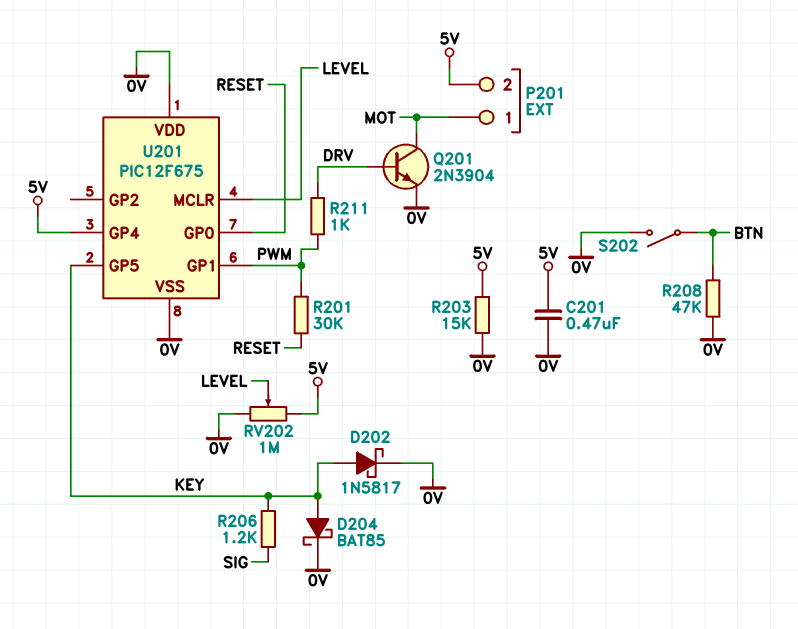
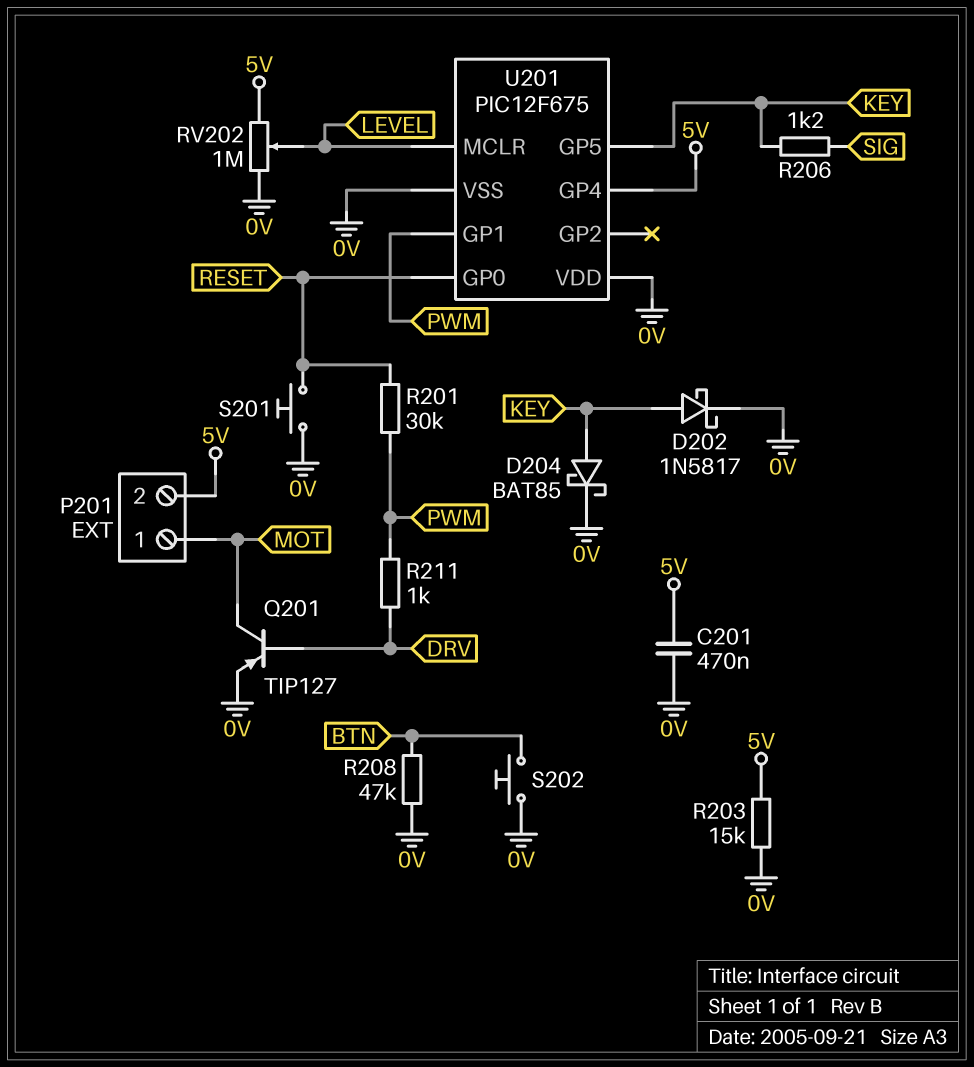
Q201: NPN 2N3904 (B DRV, C MOT, E 0V) -> PNP TIP127 (B DRV, C MOT, E 0V)
S201: none -> button (0V, RESET)
S202: switch (0V, BTN) -> button (0V, BTN)

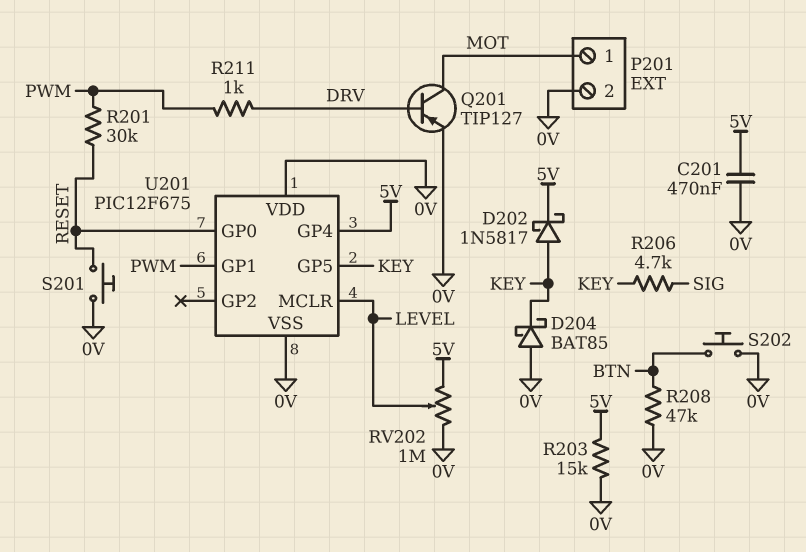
D202: schottky 1N5817 (A KEY, K 0V) -> schottky 1N5817 (A KEY, K 5V)
D204: schottky BAT85 (A KEY, K 0V) -> schottky BAT85 (A 0V, K KEY)
P201 pin 2: 5V -> 0V
R206: 1.2k (KEY, SIG) -> 4.7k (KEY, SIG)

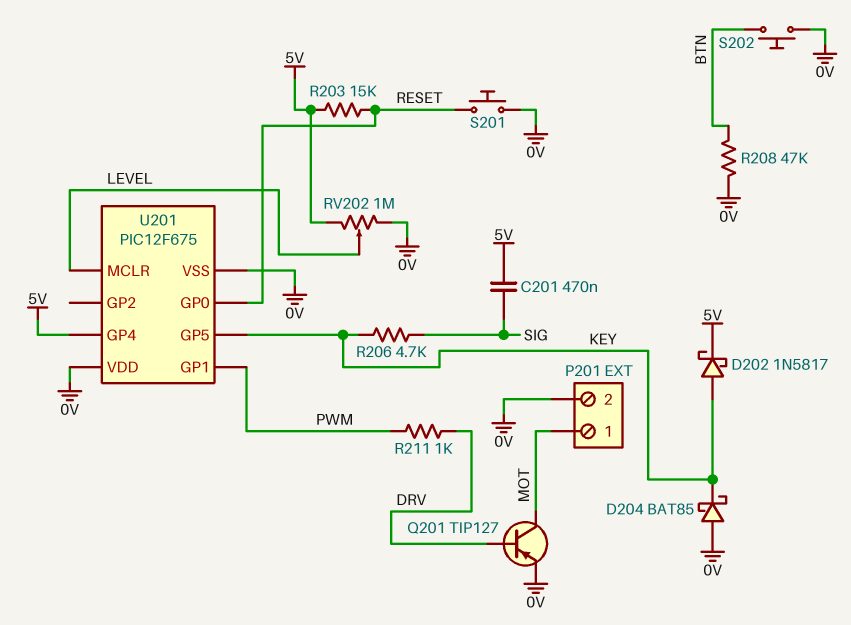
C201: 470nF (0V, 5V) -> 470nF (5V, SIG)
R201: 30k (PWM, RESET) -> none
R203: 15k (0V, 5V) -> 15k (5V, RESET)

